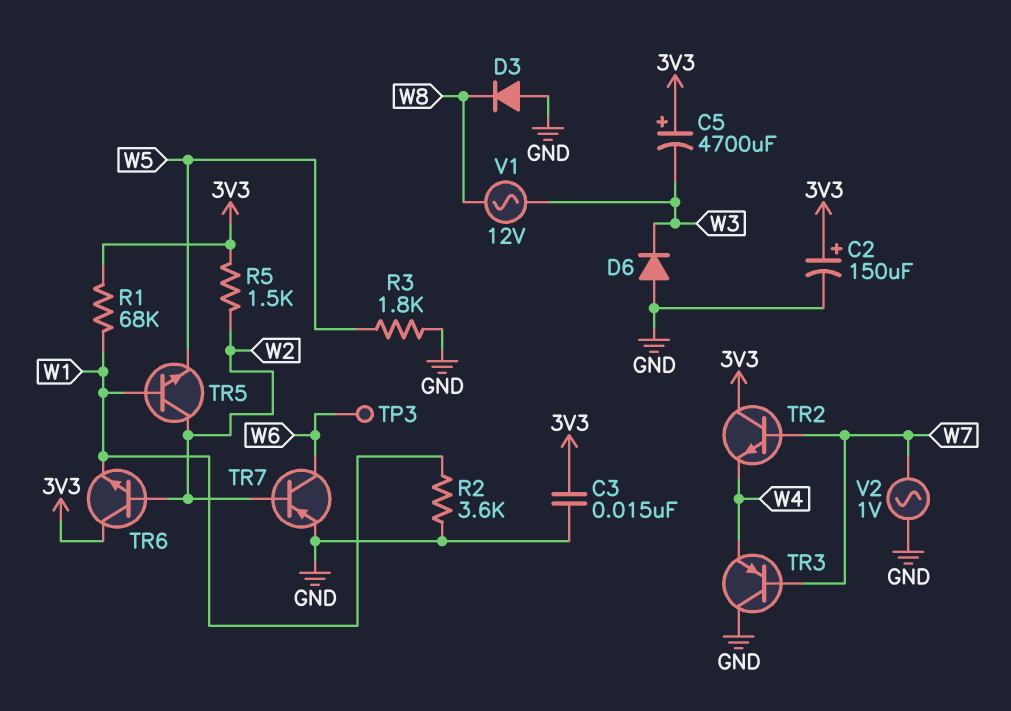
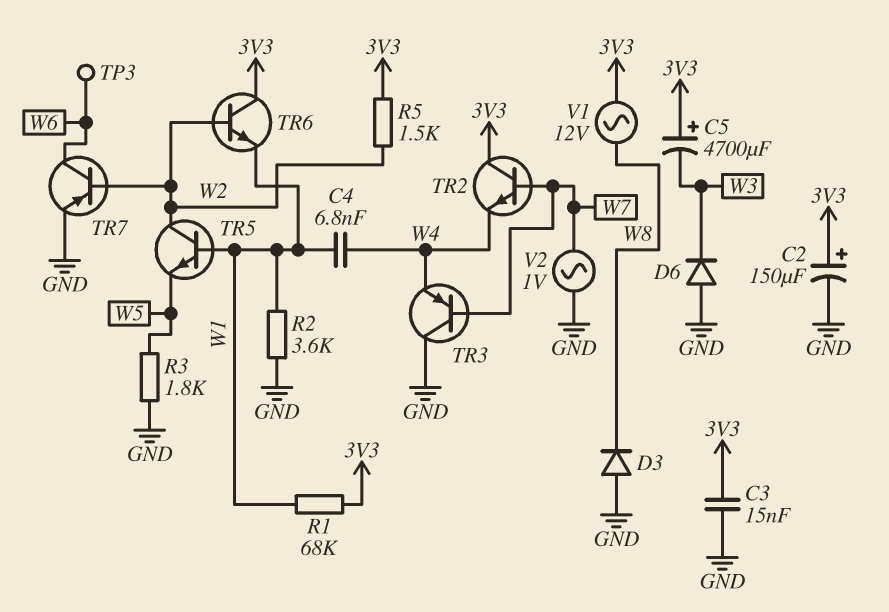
C4: none -> 6.8nF (W1, W4)
V1: AC 12V (W3, W8) -> AC 12V (3V3, W8)

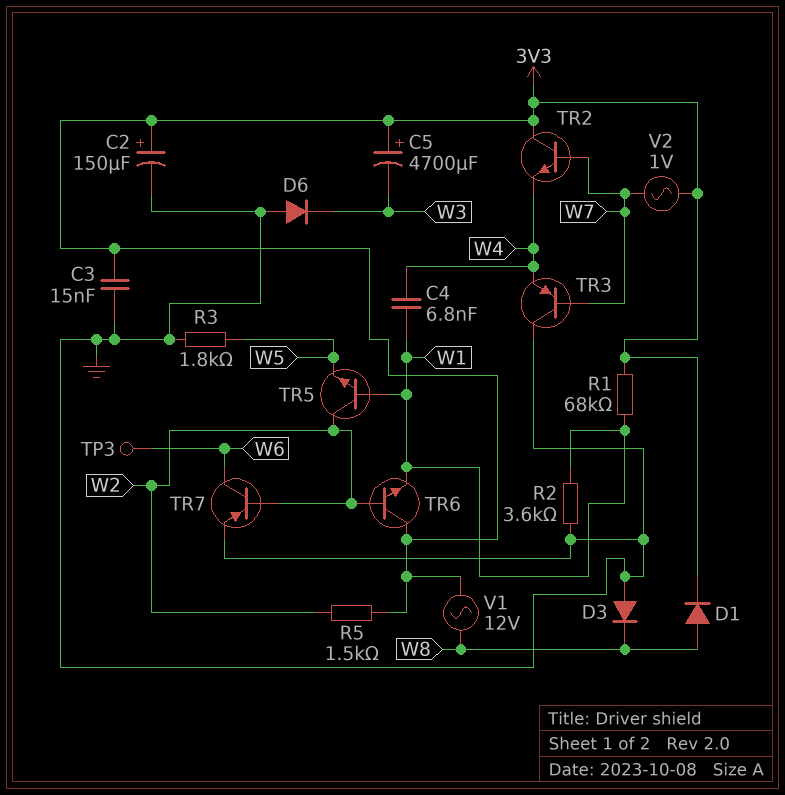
D1: none -> diode (A W8, K 3V3)
V2: AC 1V (GND, W7) -> AC 1V (3V3, W7)

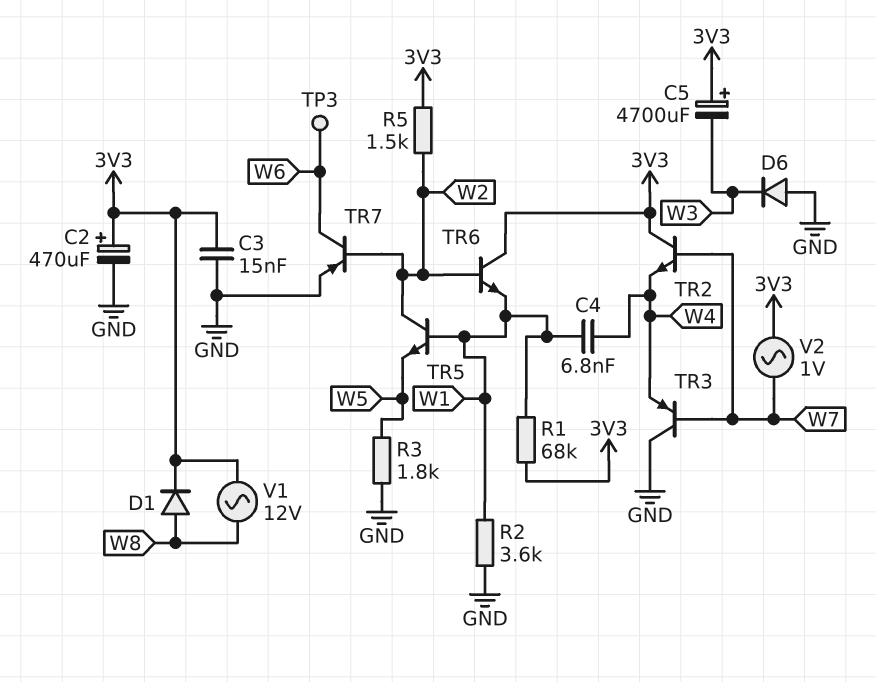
C2: 150uF (plus 3V3, minus GND) -> 470uF (plus 3V3, minus GND)
D3: diode (A GND, K W8) -> none

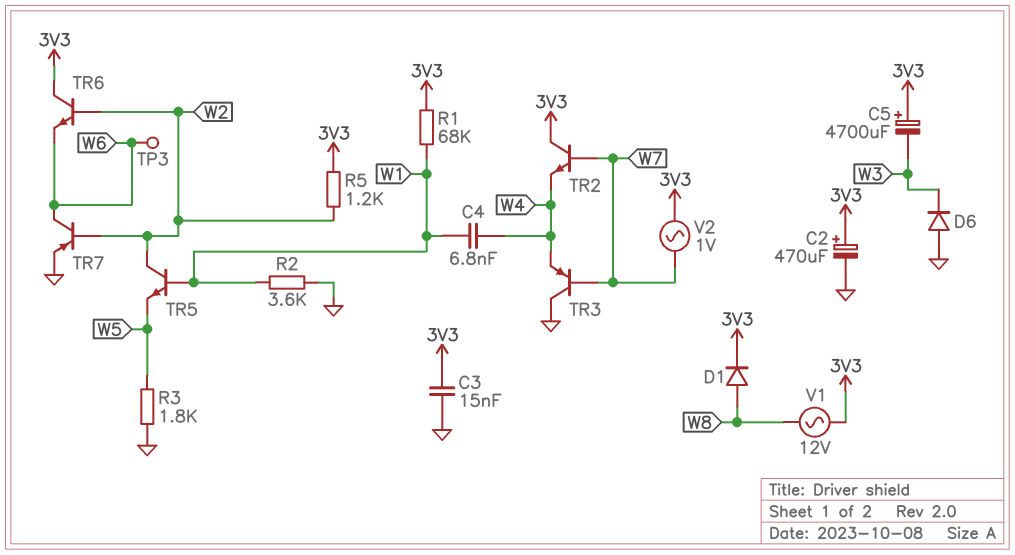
R5: 1.5k (3V3, W2) -> 1.2k (3V3, W2)
TR6: NPN (B W2, C 3V3, E W1) -> NPN (B W2, C 3V3, E W6)

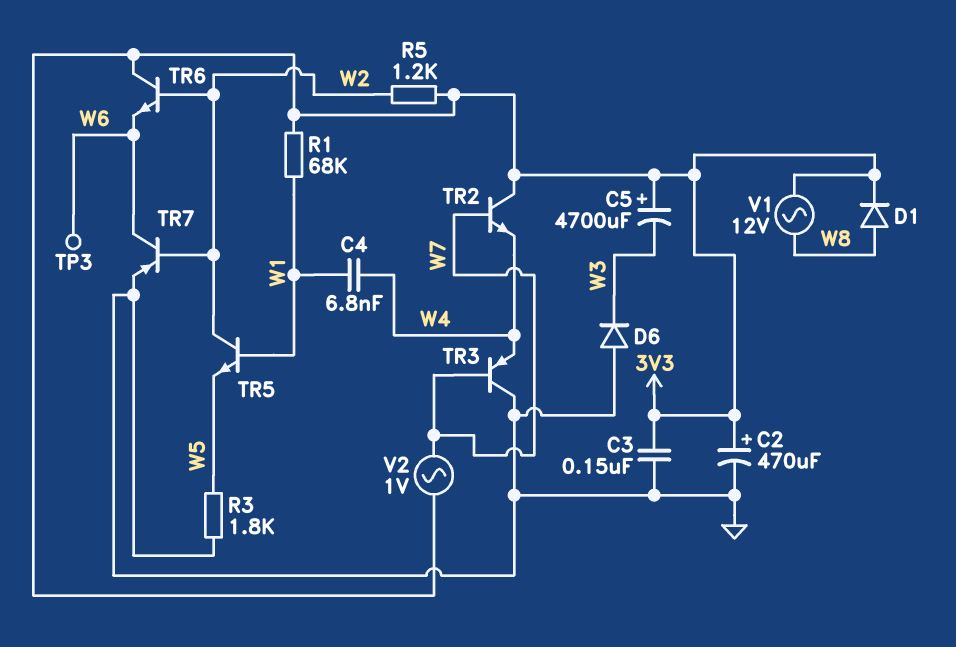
C3: 15nF (3V3, GND) -> 150nF (3V3, GND)
R2: 3.6k (GND, W1) -> none

